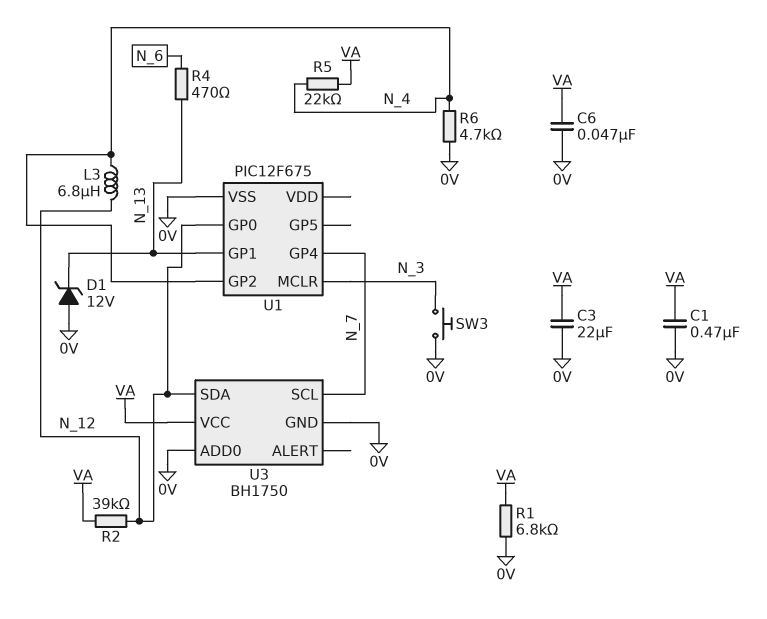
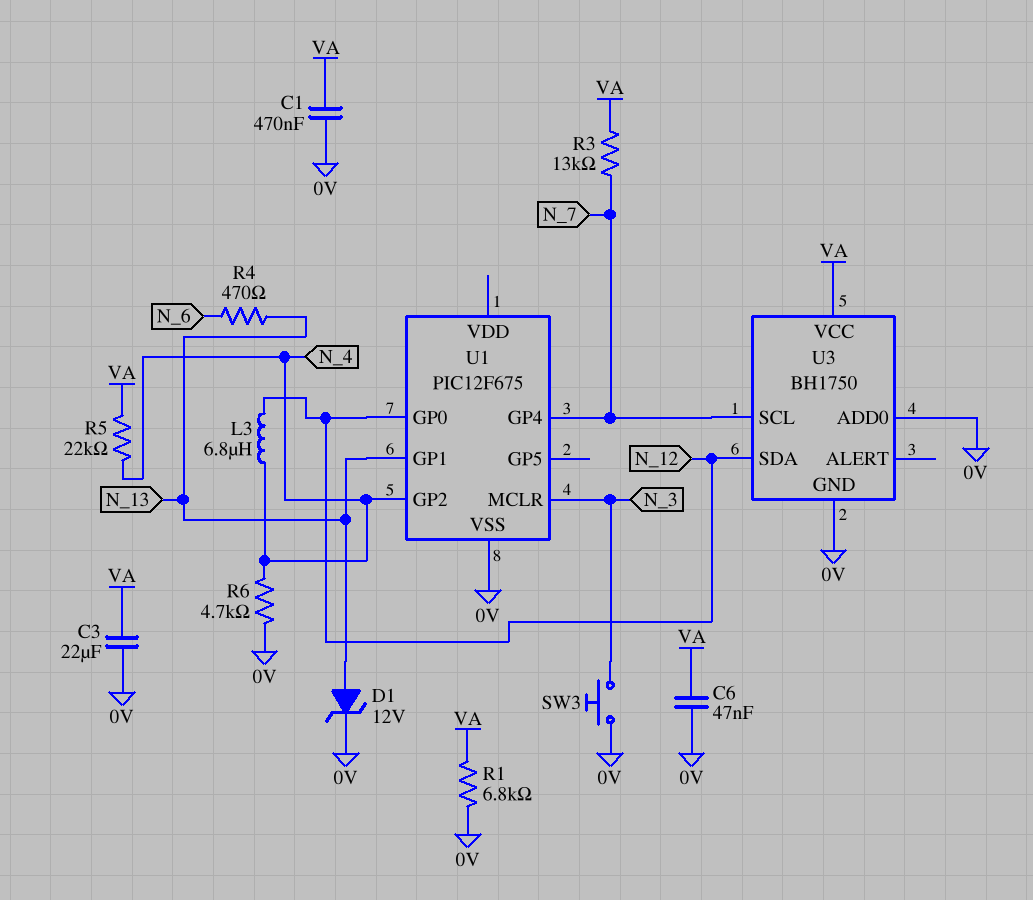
D1: zener 12V (A 0V, K N_13) -> zener 12V (A N_13, K 0V)
R2: 39k (N_12, VA) -> none
R3: none -> 13k (N_7, VA)

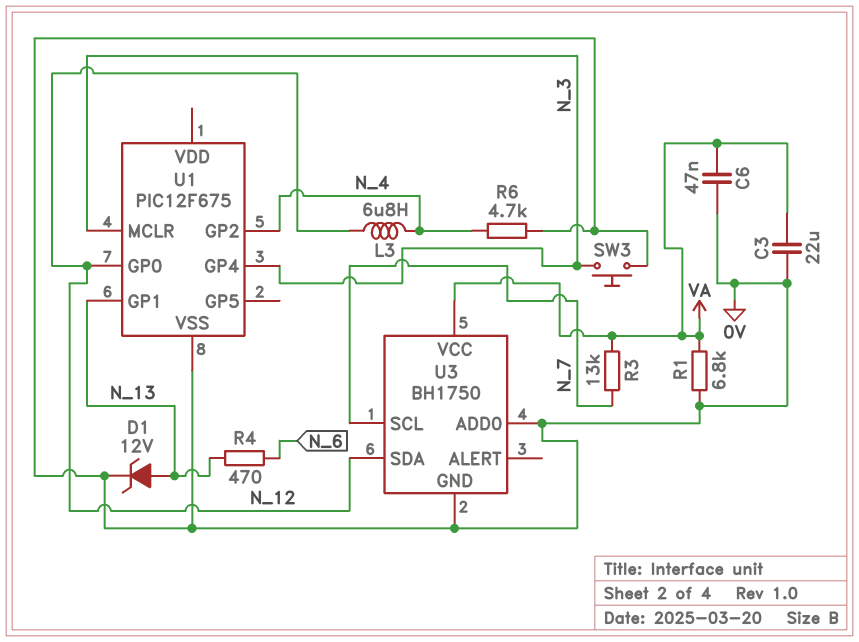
C1: 470nF (0V, VA) -> none
R5: 22k (N_4, VA) -> none
U1 pin GP4: N_7 -> N_3

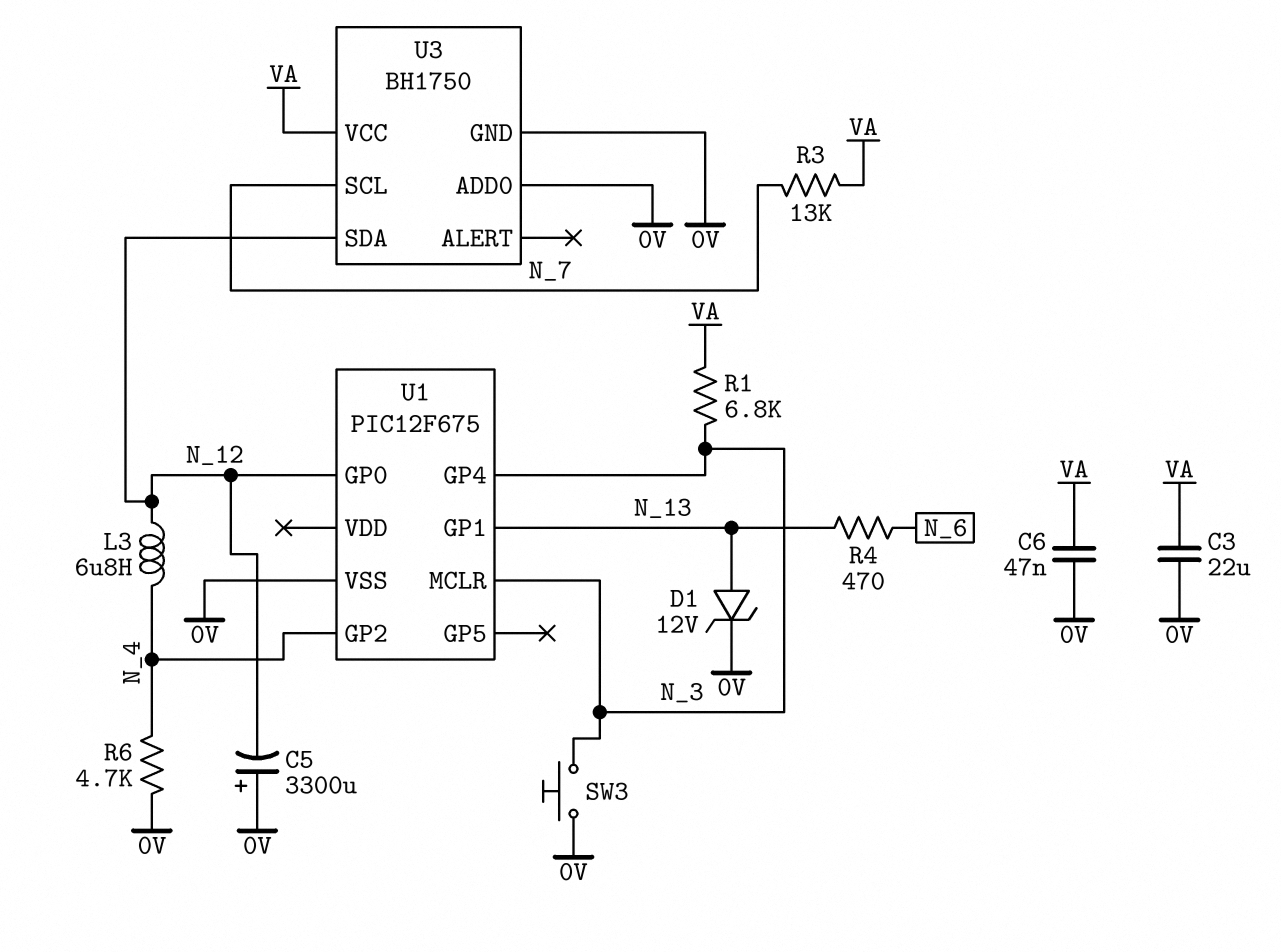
C5: none -> 3300uF (plus 0V, minus N_12)
R1: 6.8k (0V, VA) -> 6.8k (N_3, VA)

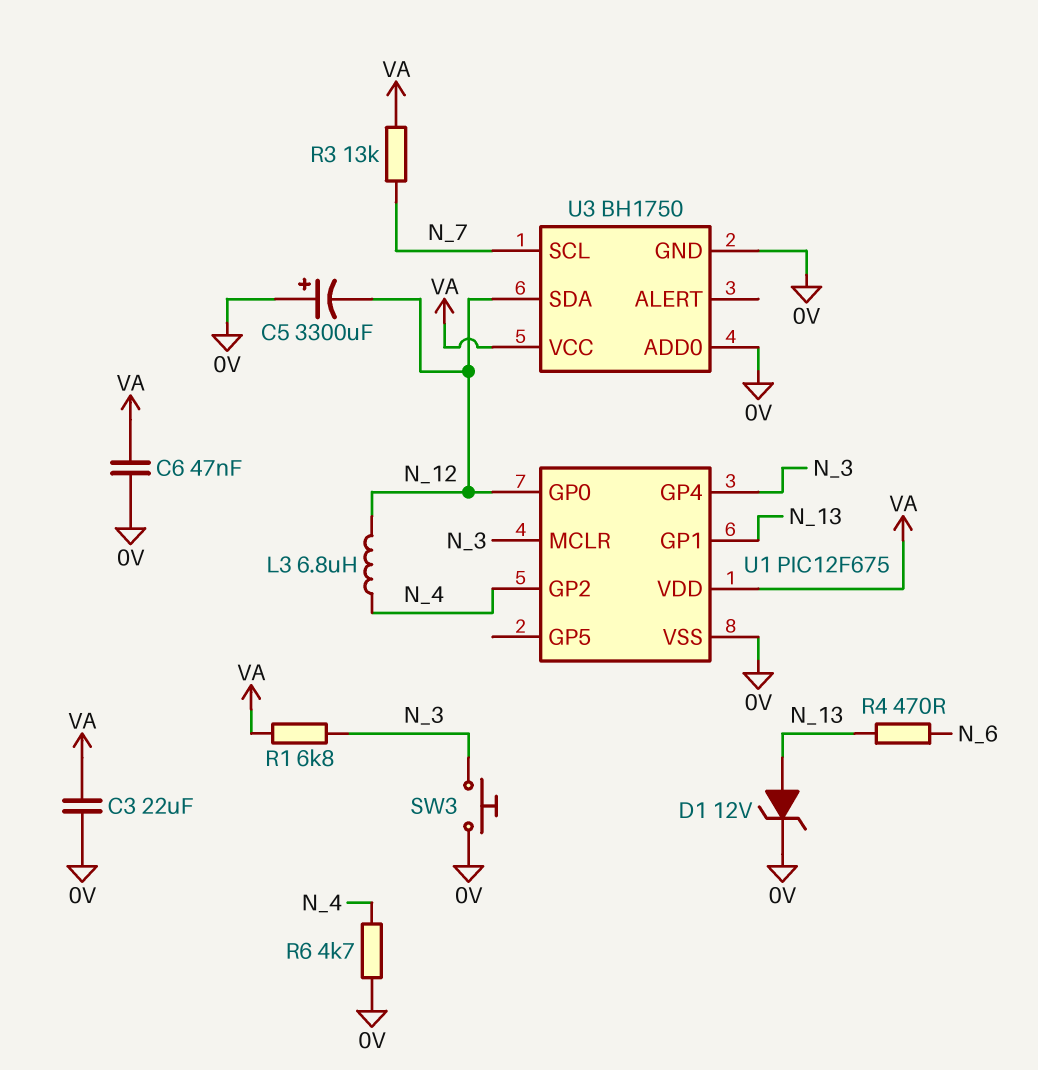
U1 pin VDD: none -> VA

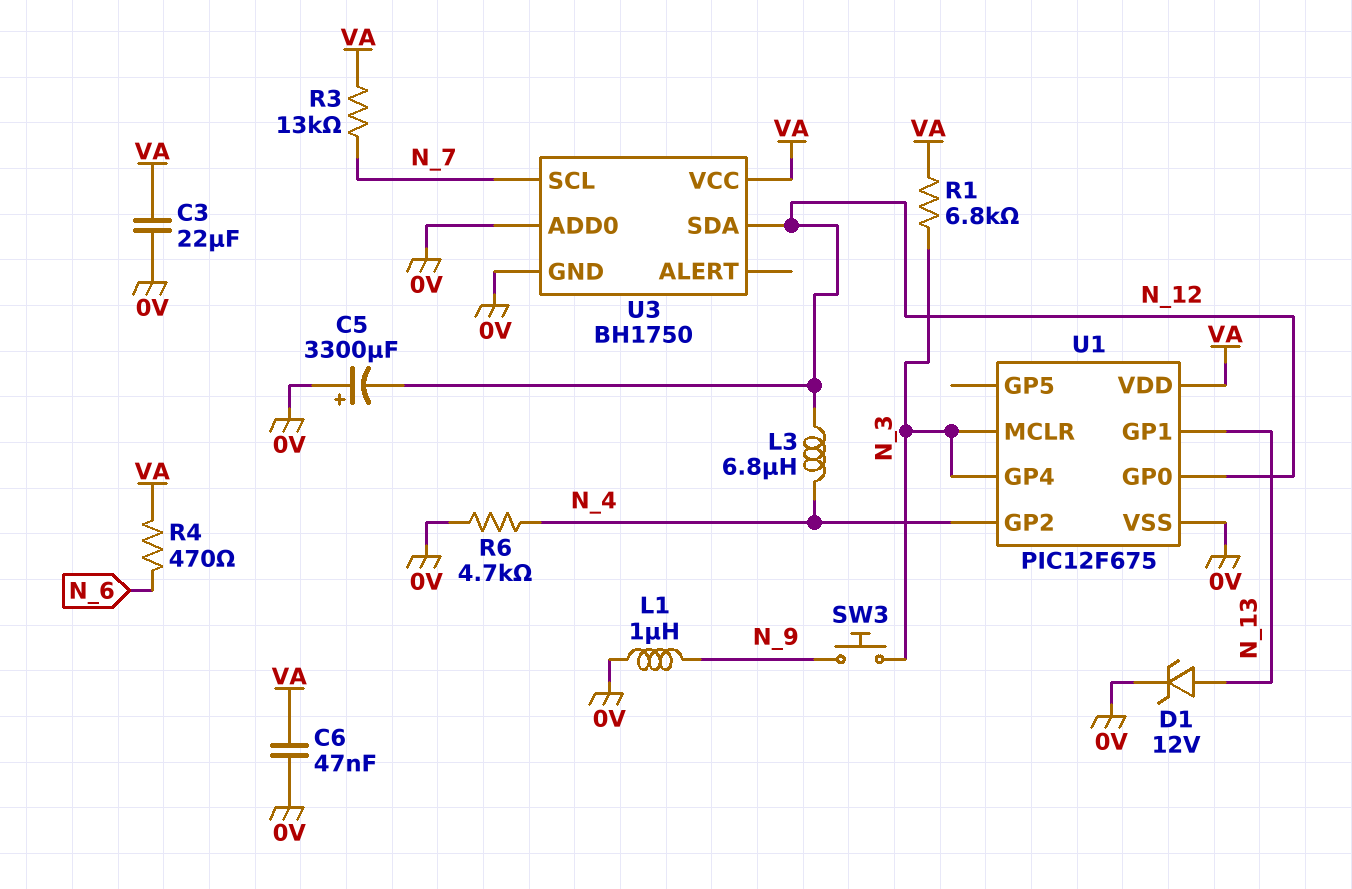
L1: none -> 1uH (0V, N_9)
R4: 470 (N_6, N_13) -> 470 (N_6, VA)
SW3: button (0V, N_3) -> button (N_3, N_9)

